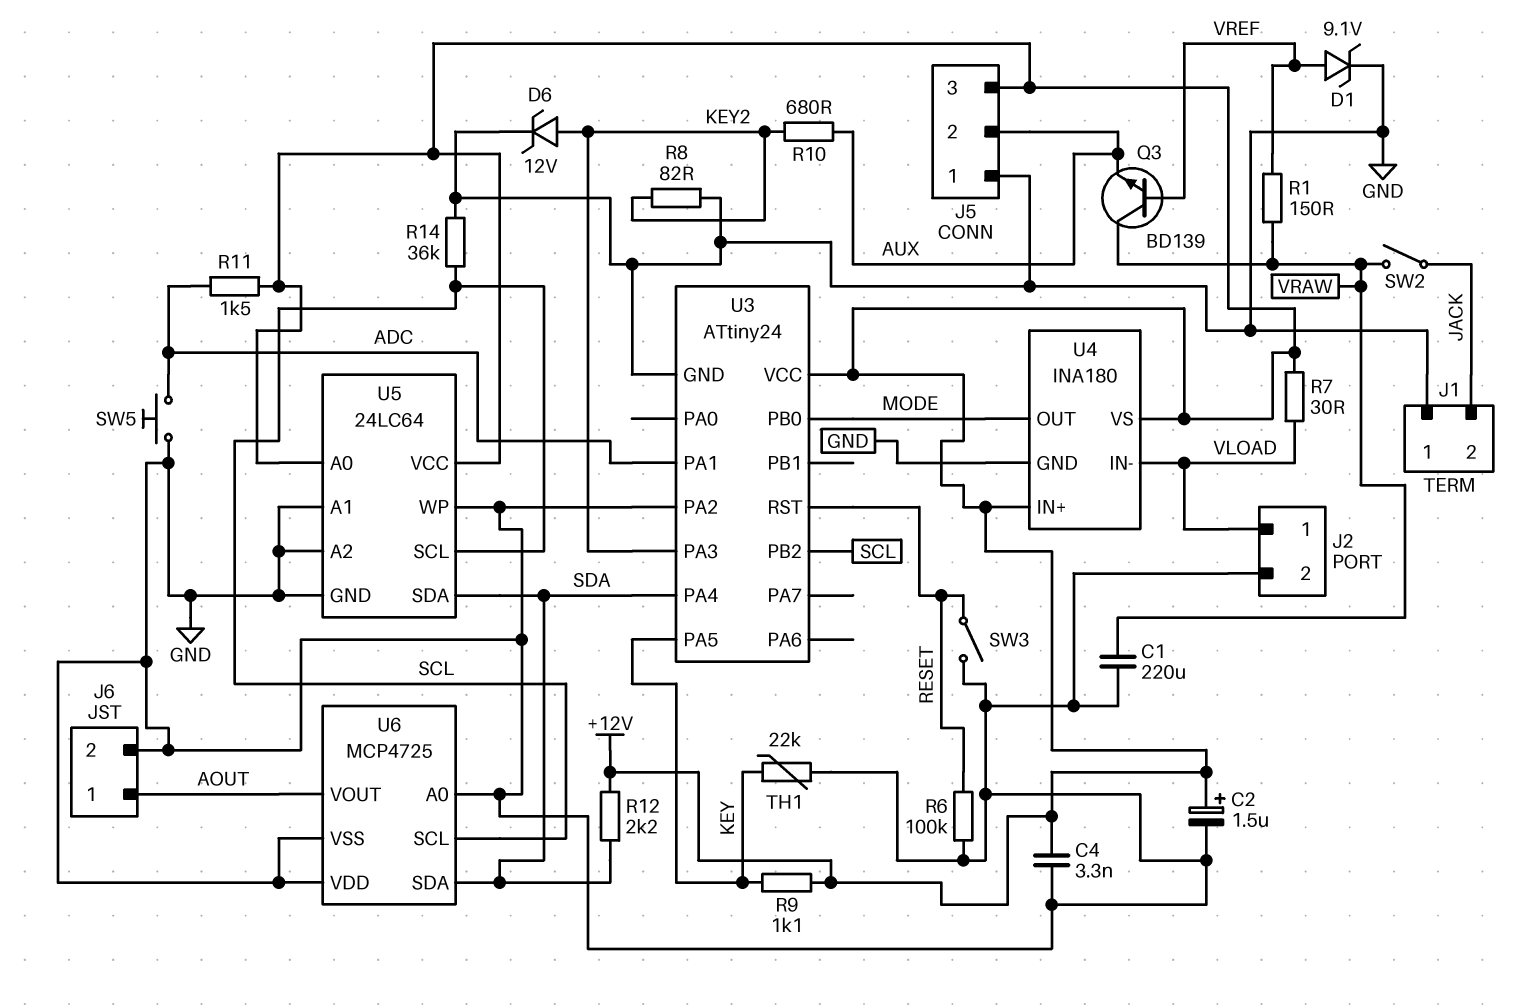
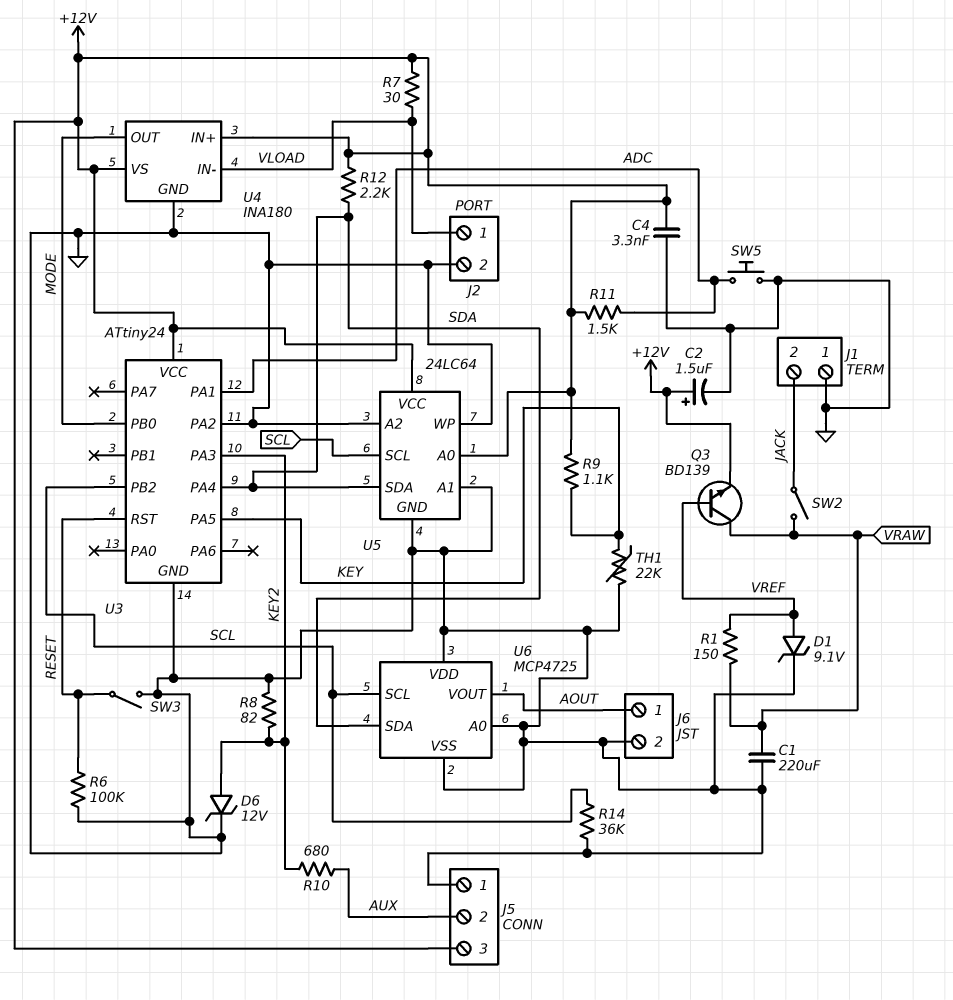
Q3: NPN BD139 (B VREF, C VRAW, E AUX) -> NPN BD139 (B VREF, C VRAW, E +12V)

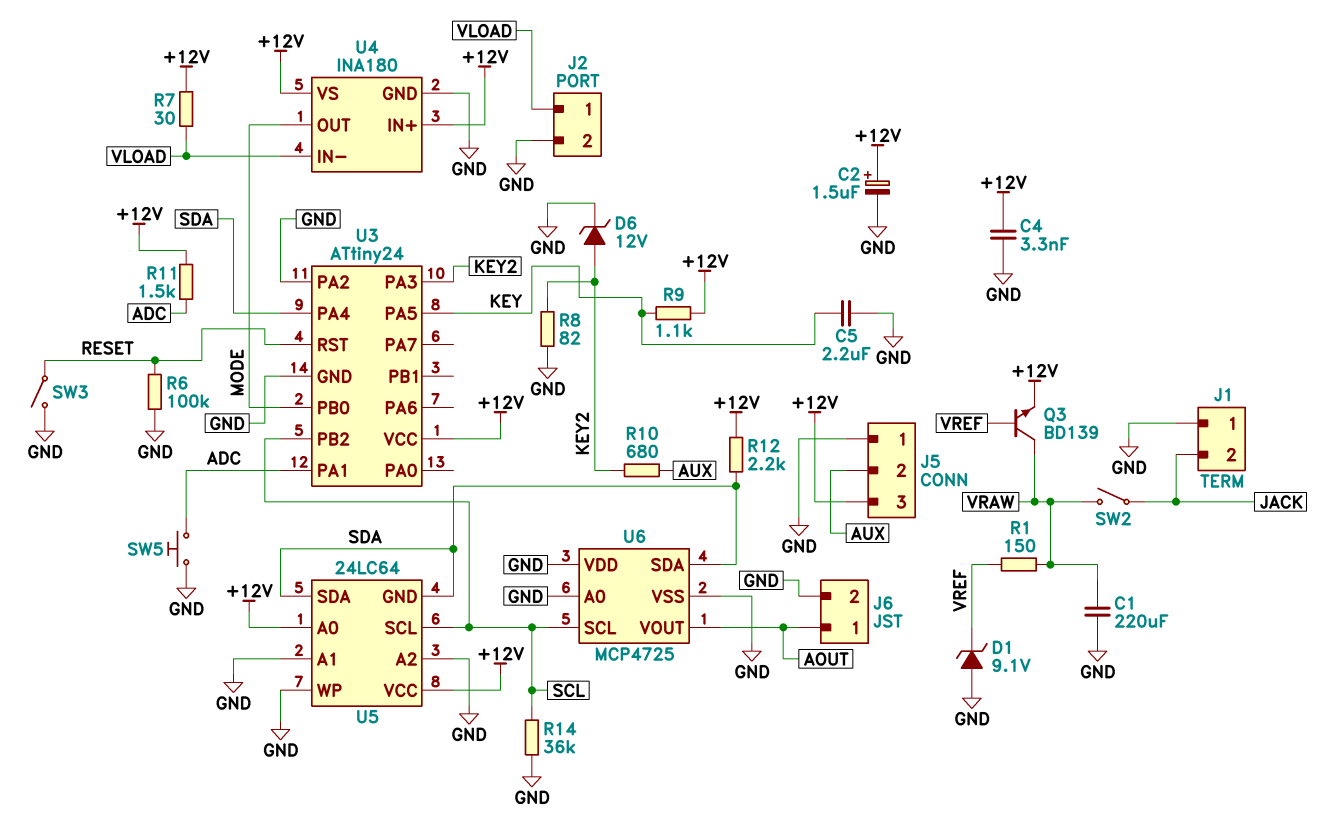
C5: none -> 2.2uF (GND, KEY)
D1: zener 9.1V (A VREF, K GND) -> zener 9.1V (A GND, K VREF)
TH1: 22k (GND, KEY) -> none
U5 pin GND: GND -> SDA

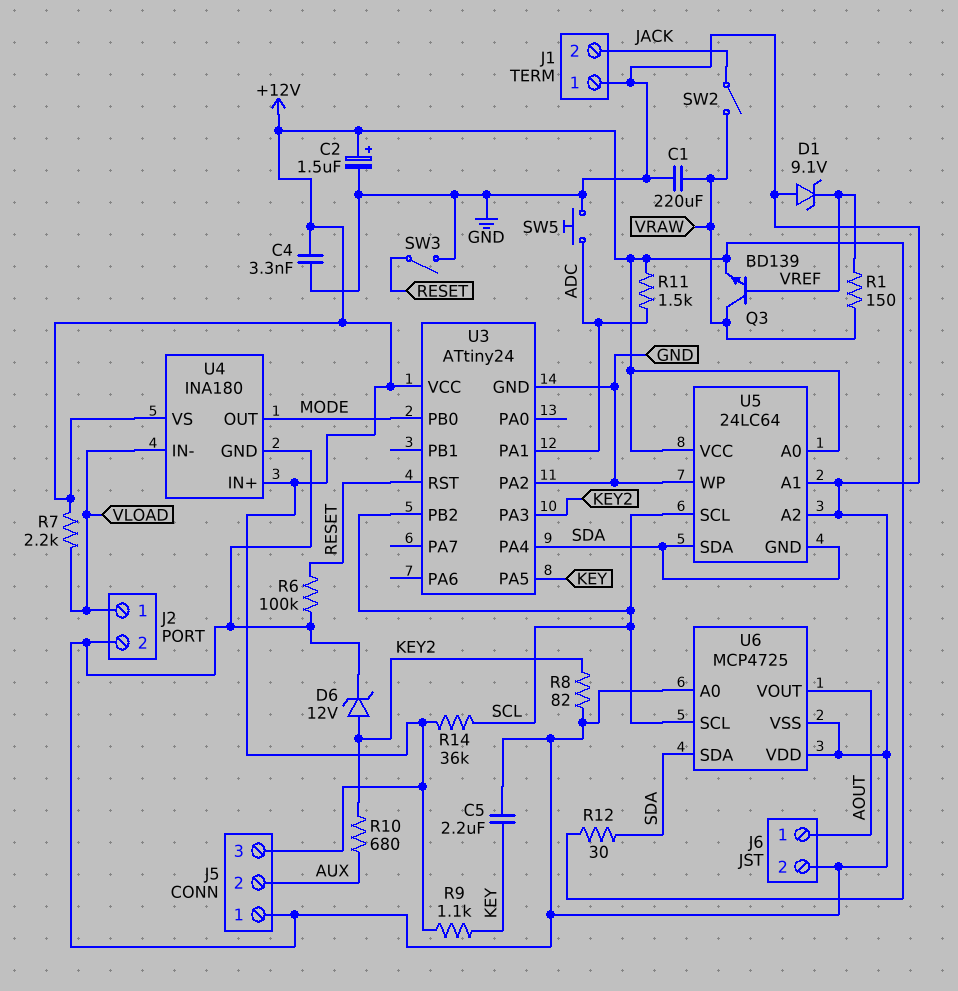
R7: 30 (+12V, VLOAD) -> 2.2k (+12V, VLOAD)
R12: 2.2k (+12V, SDA) -> 30 (+12V, SDA)
R14: 36k (GND, SCL) -> 36k (+12V, SCL)

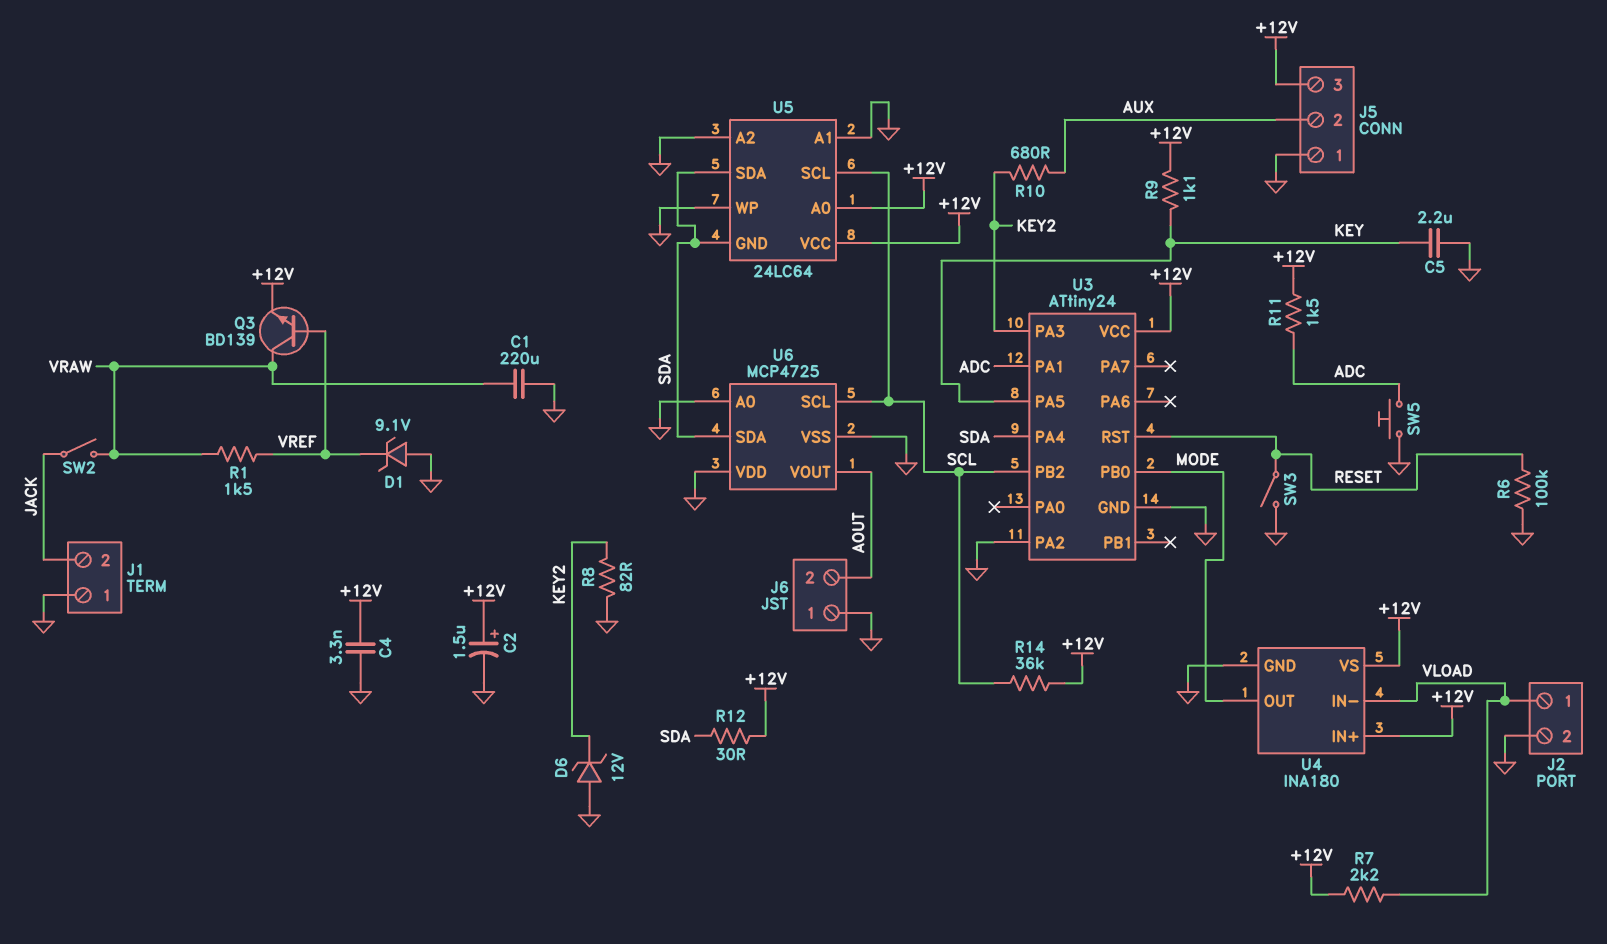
D6: zener 12V (A KEY2, K GND) -> zener 12V (A GND, K KEY2)
J6 pin 1: AOUT -> GND
J6 pin 2: GND -> AOUT
R1: 150 (VRAW, VREF) -> 1.5k (VRAW, VREF)

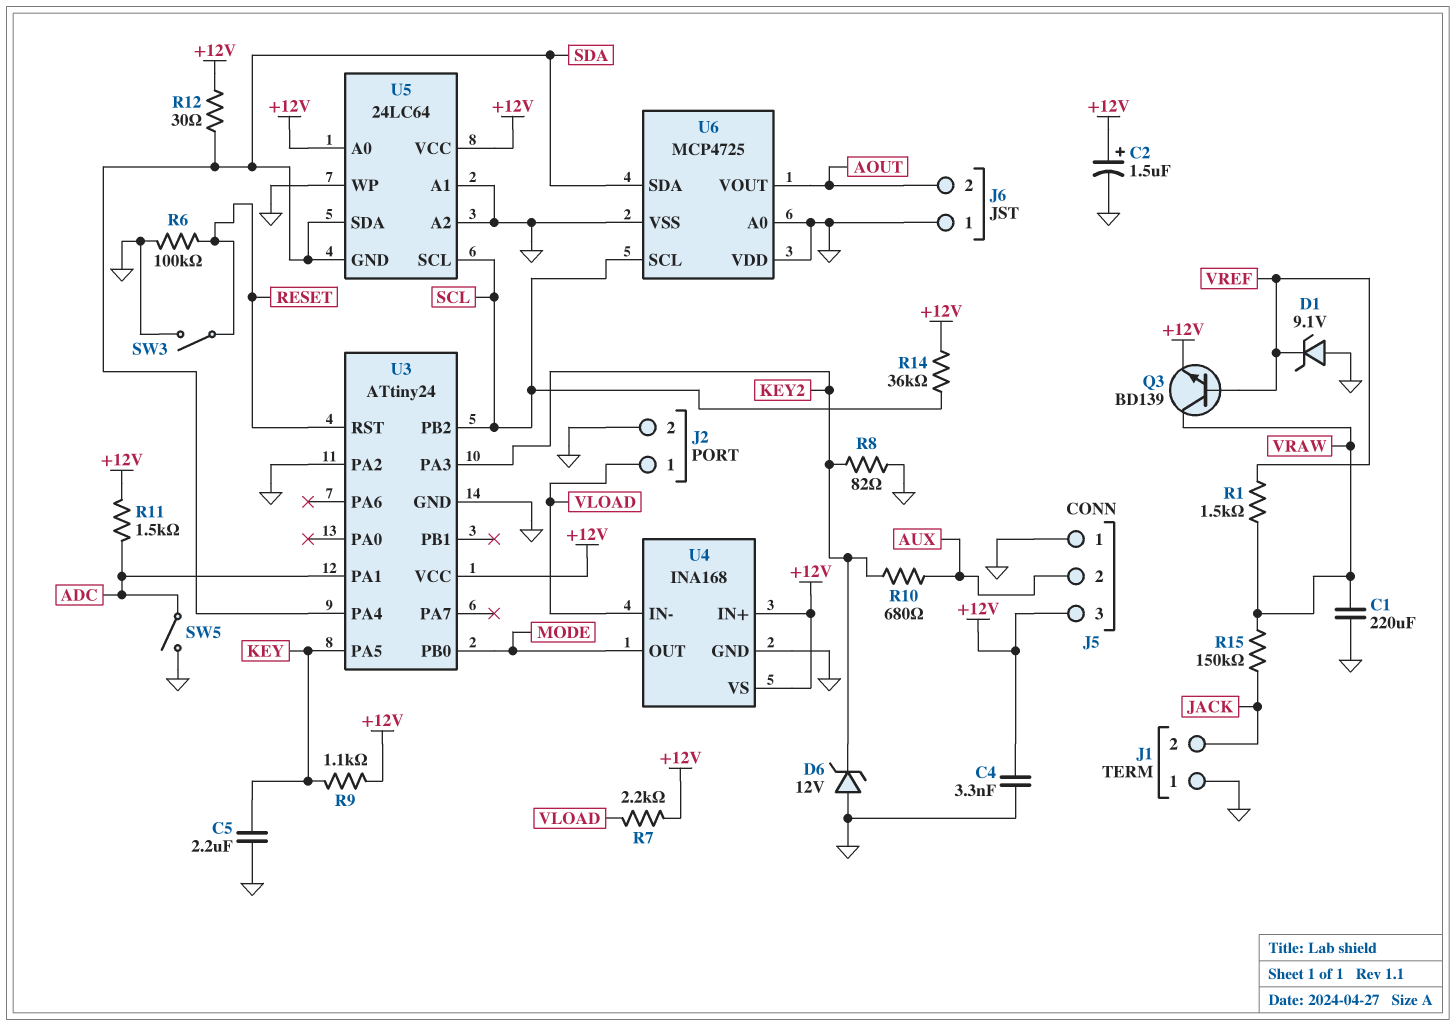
R15: none -> 150k (JACK, VRAW)
SW2: switch (JACK, VRAW) -> none
SW5: button (ADC, GND) -> switch (ADC, GND)
U4: INA180 -> INA168

